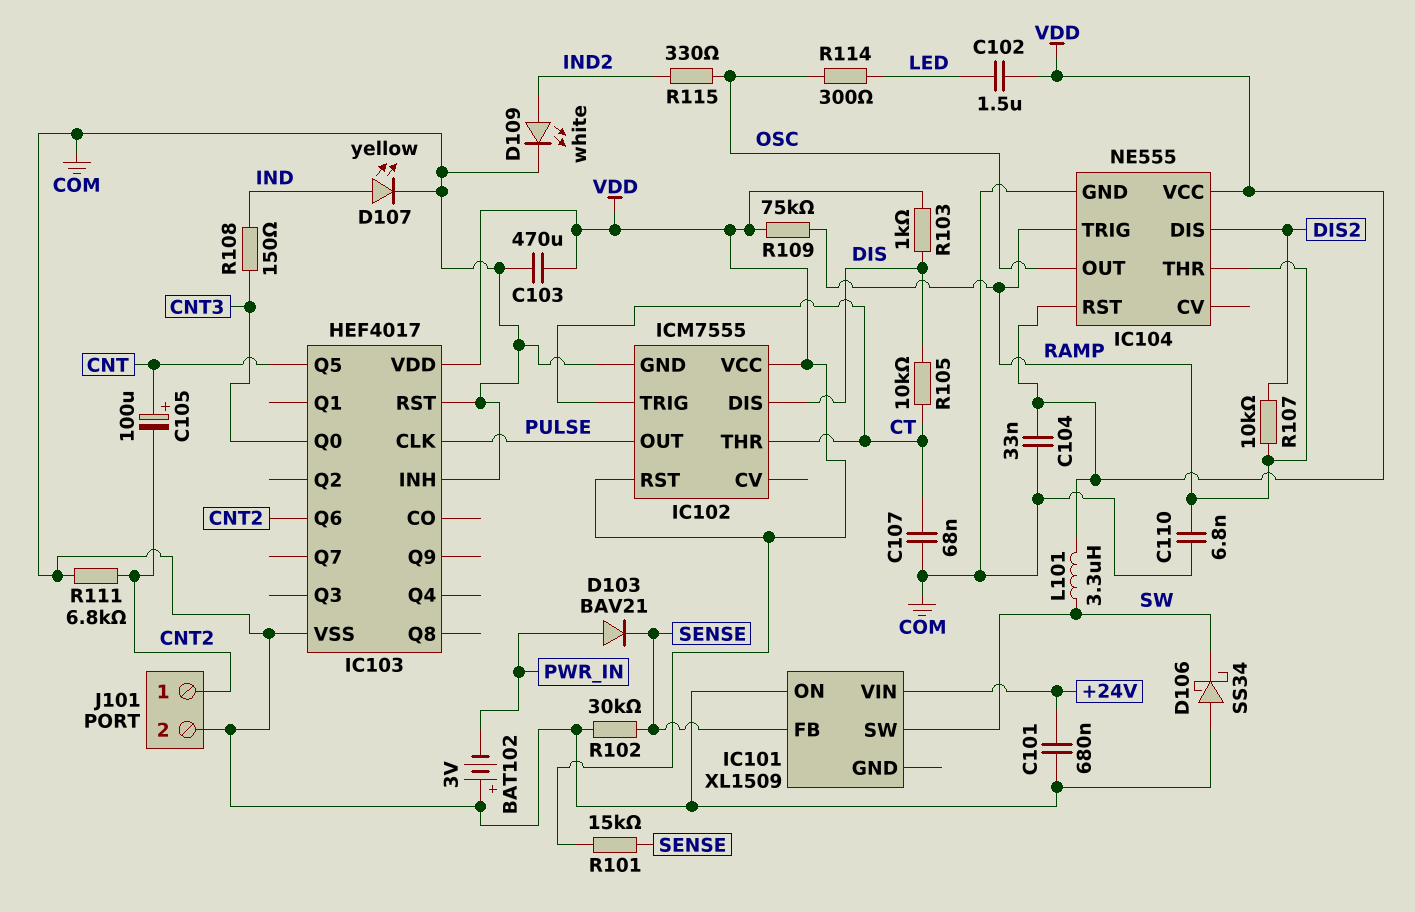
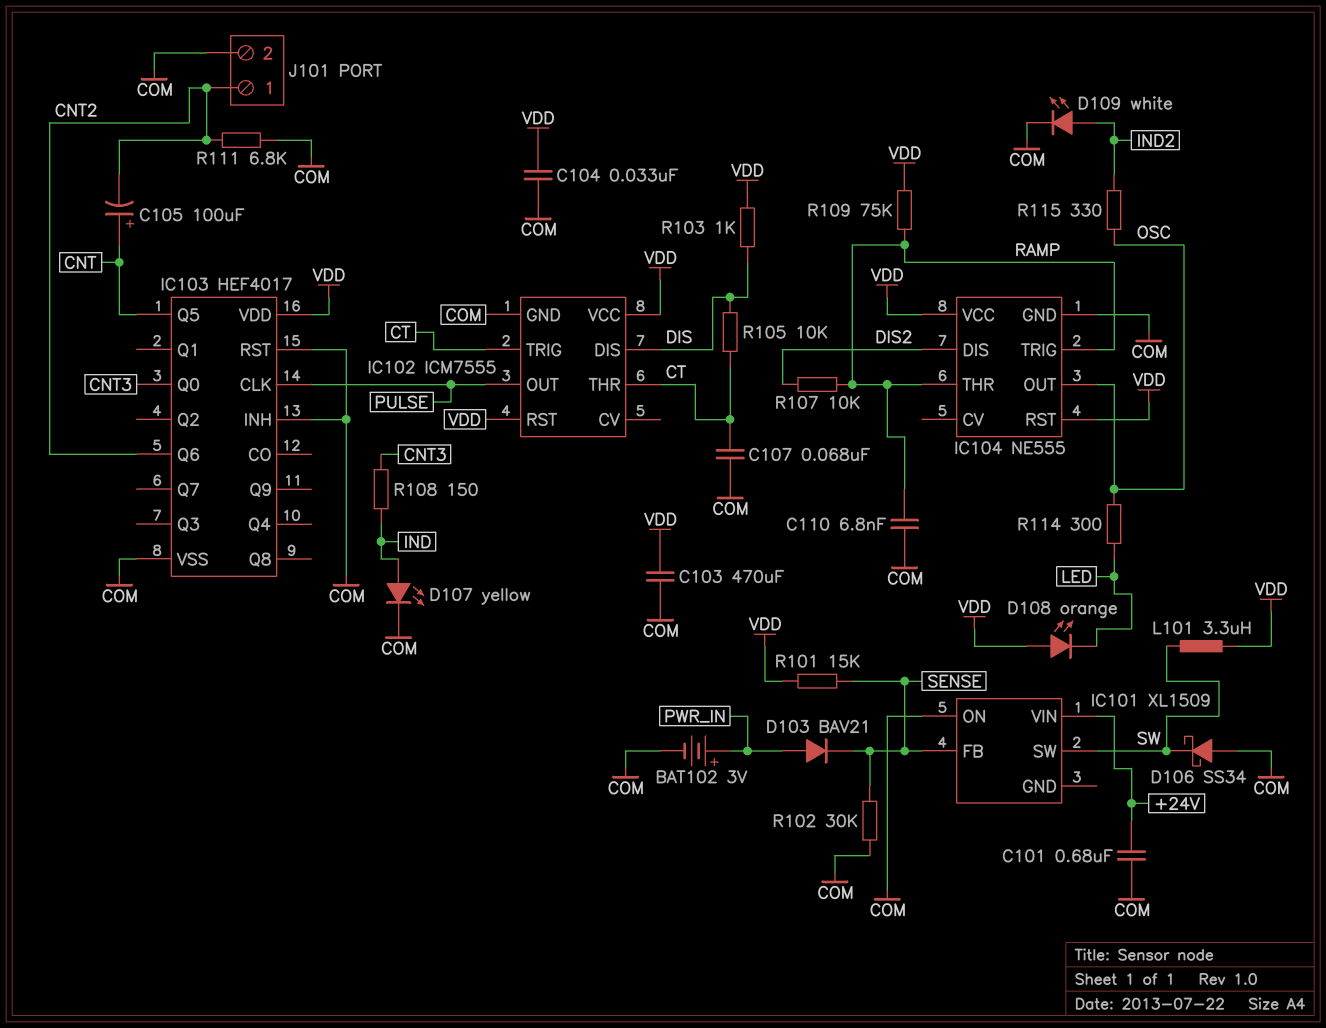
BAT102: 3V (plus COM, minus PWR_IN) -> 3V (plus PWR_IN, minus COM)
C102: 1.5uF (LED, VDD) -> none
D108: none -> LED orange (A VDD, K LED)

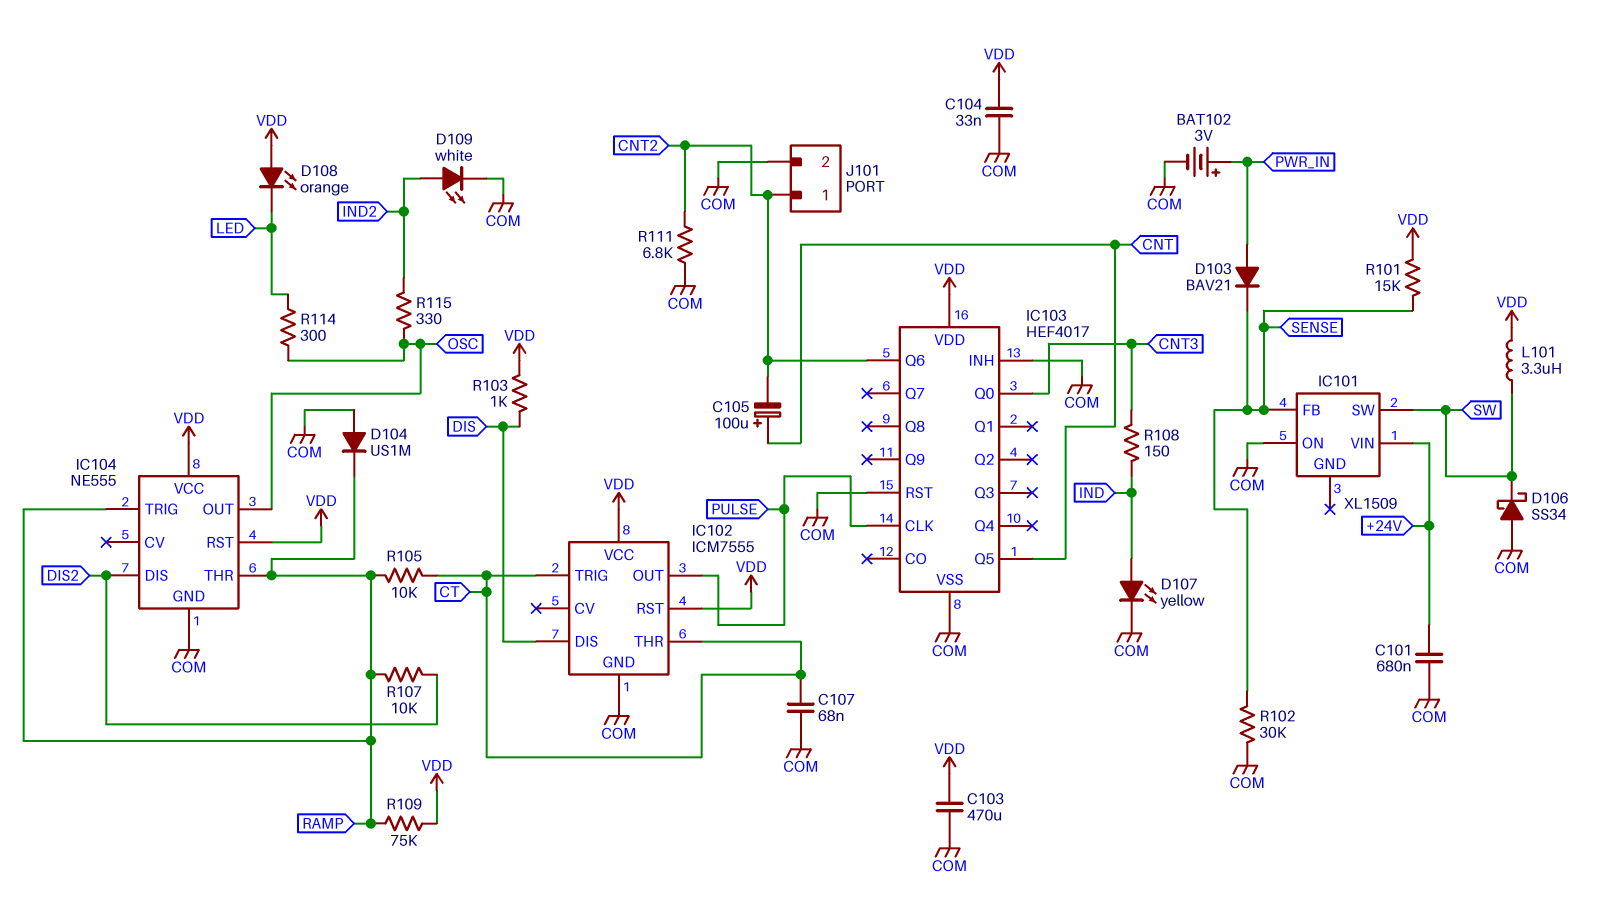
C110: 6.8nF (COM, RAMP) -> none
D104: none -> diode US1M (A COM, K RAMP)
R105: 10k (CT, DIS) -> 10k (CT, RAMP)

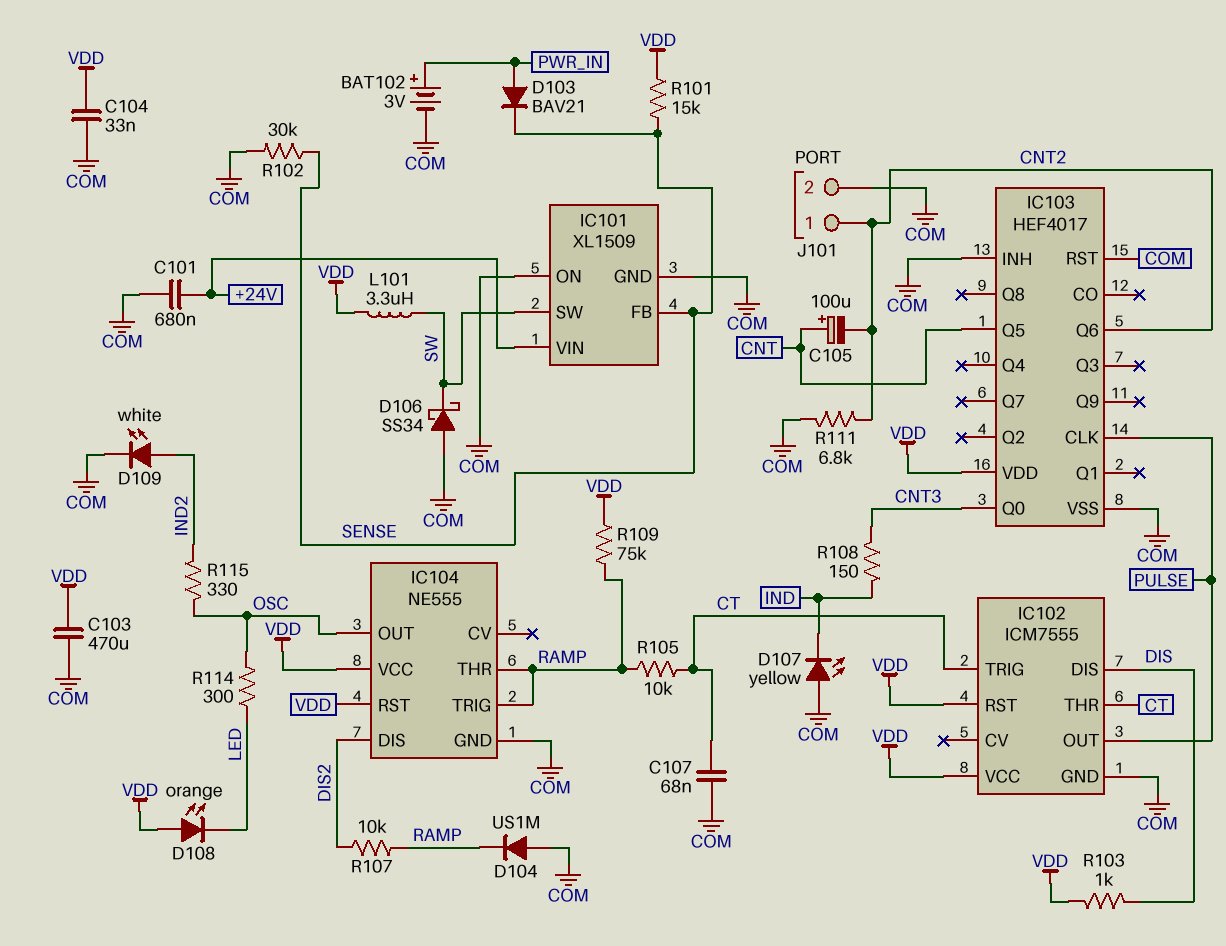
D107: LED yellow (A IND, K COM) -> LED yellow (A COM, K IND)
IC101 pin GND: none -> COM

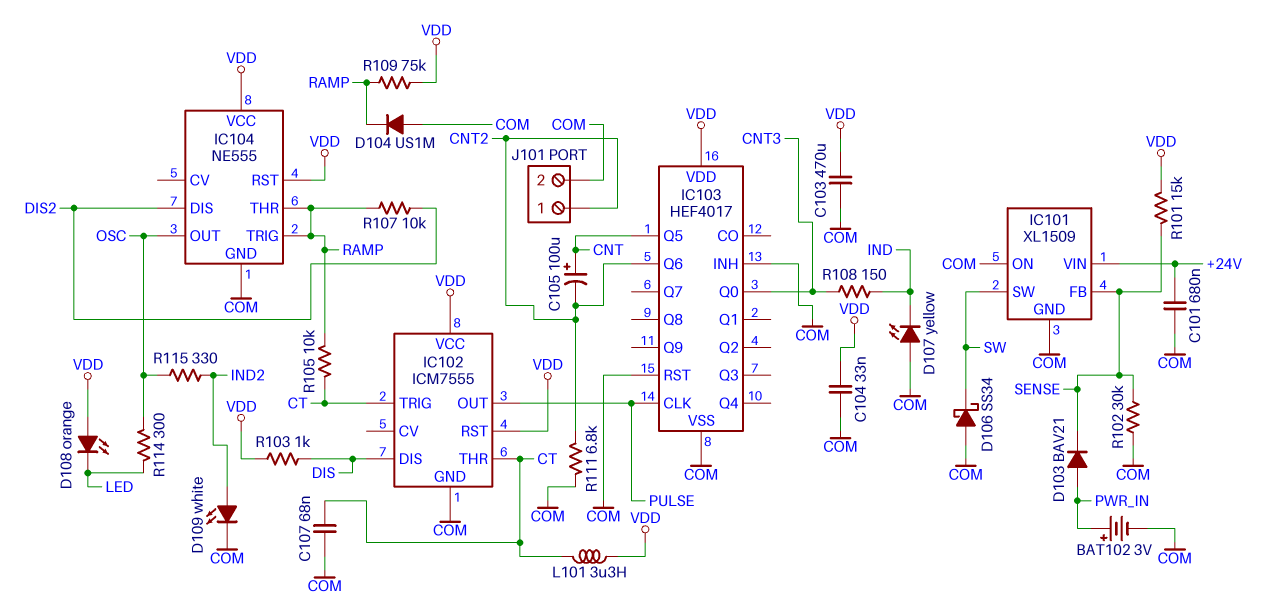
L101: 3.3uH (SW, VDD) -> 3.3uH (CT, VDD)

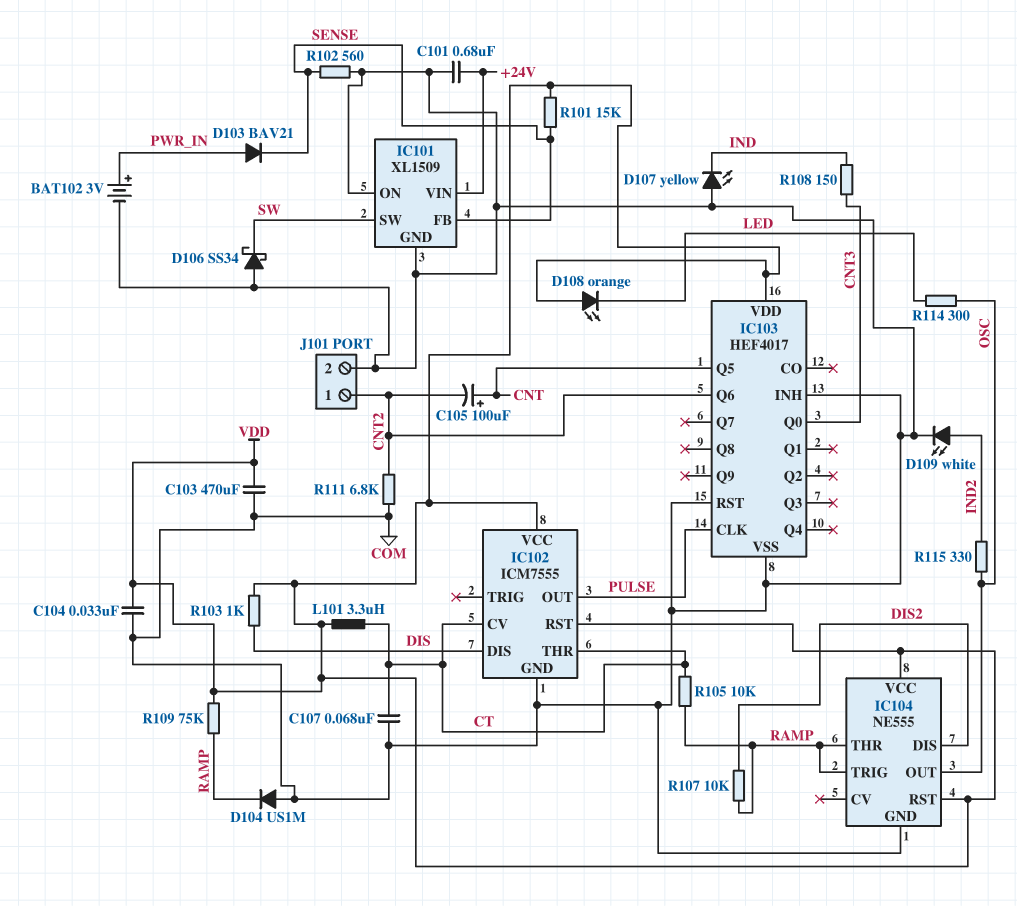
IC102 pin CV: none -> CT
IC102 pin TRIG: CT -> none
R102: 30k (COM, SENSE) -> 560 (COM, SENSE)

